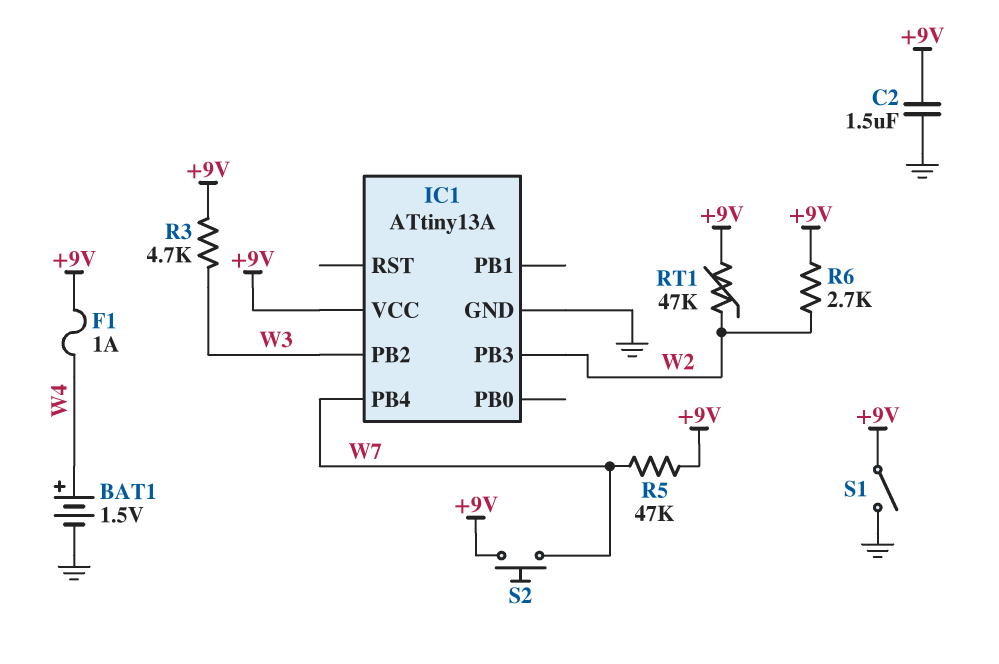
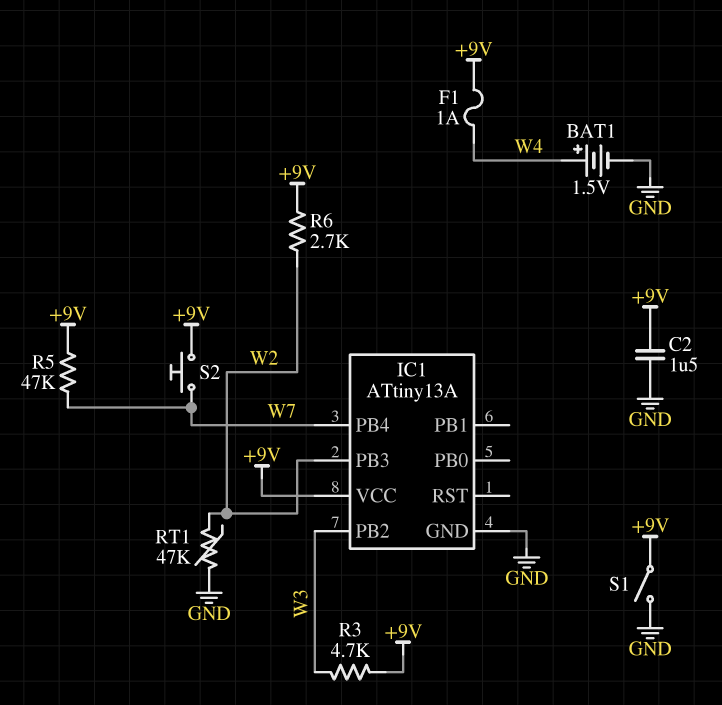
RT1: 47k (+9V, W2) -> 47k (GND, W2)

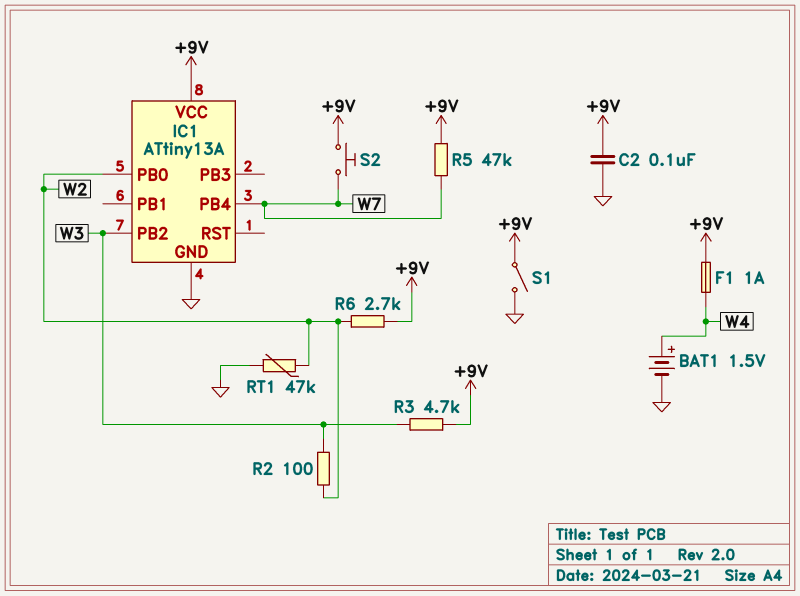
C2: 1.5uF (+9V, GND) -> 100nF (+9V, GND)
IC1 pin PB0: none -> W2
IC1 pin PB3: W2 -> none
R2: none -> 100 (W2, W3)

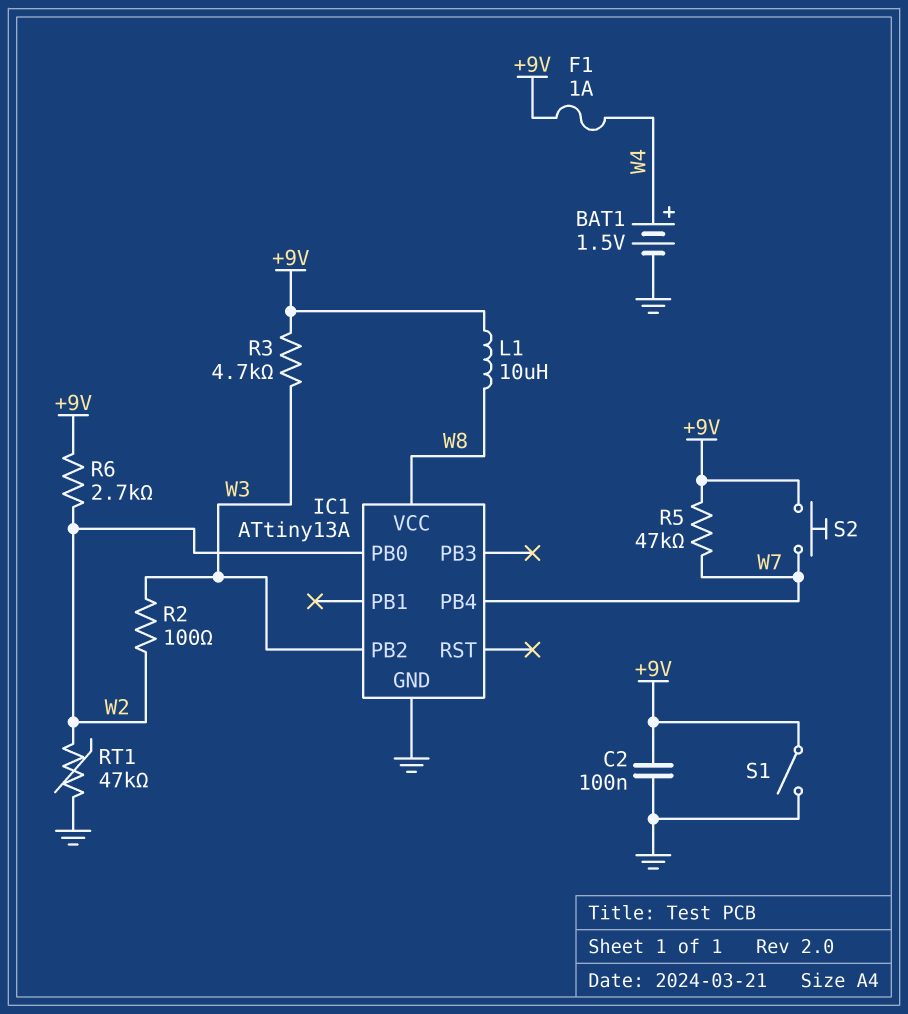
IC1 pin VCC: +9V -> W8
L1: none -> 10uH (+9V, W8)

